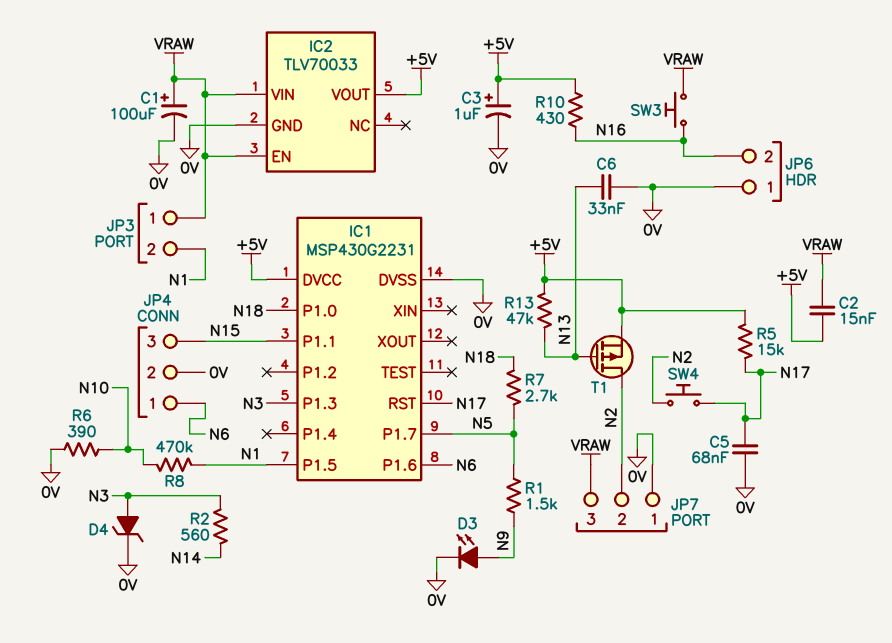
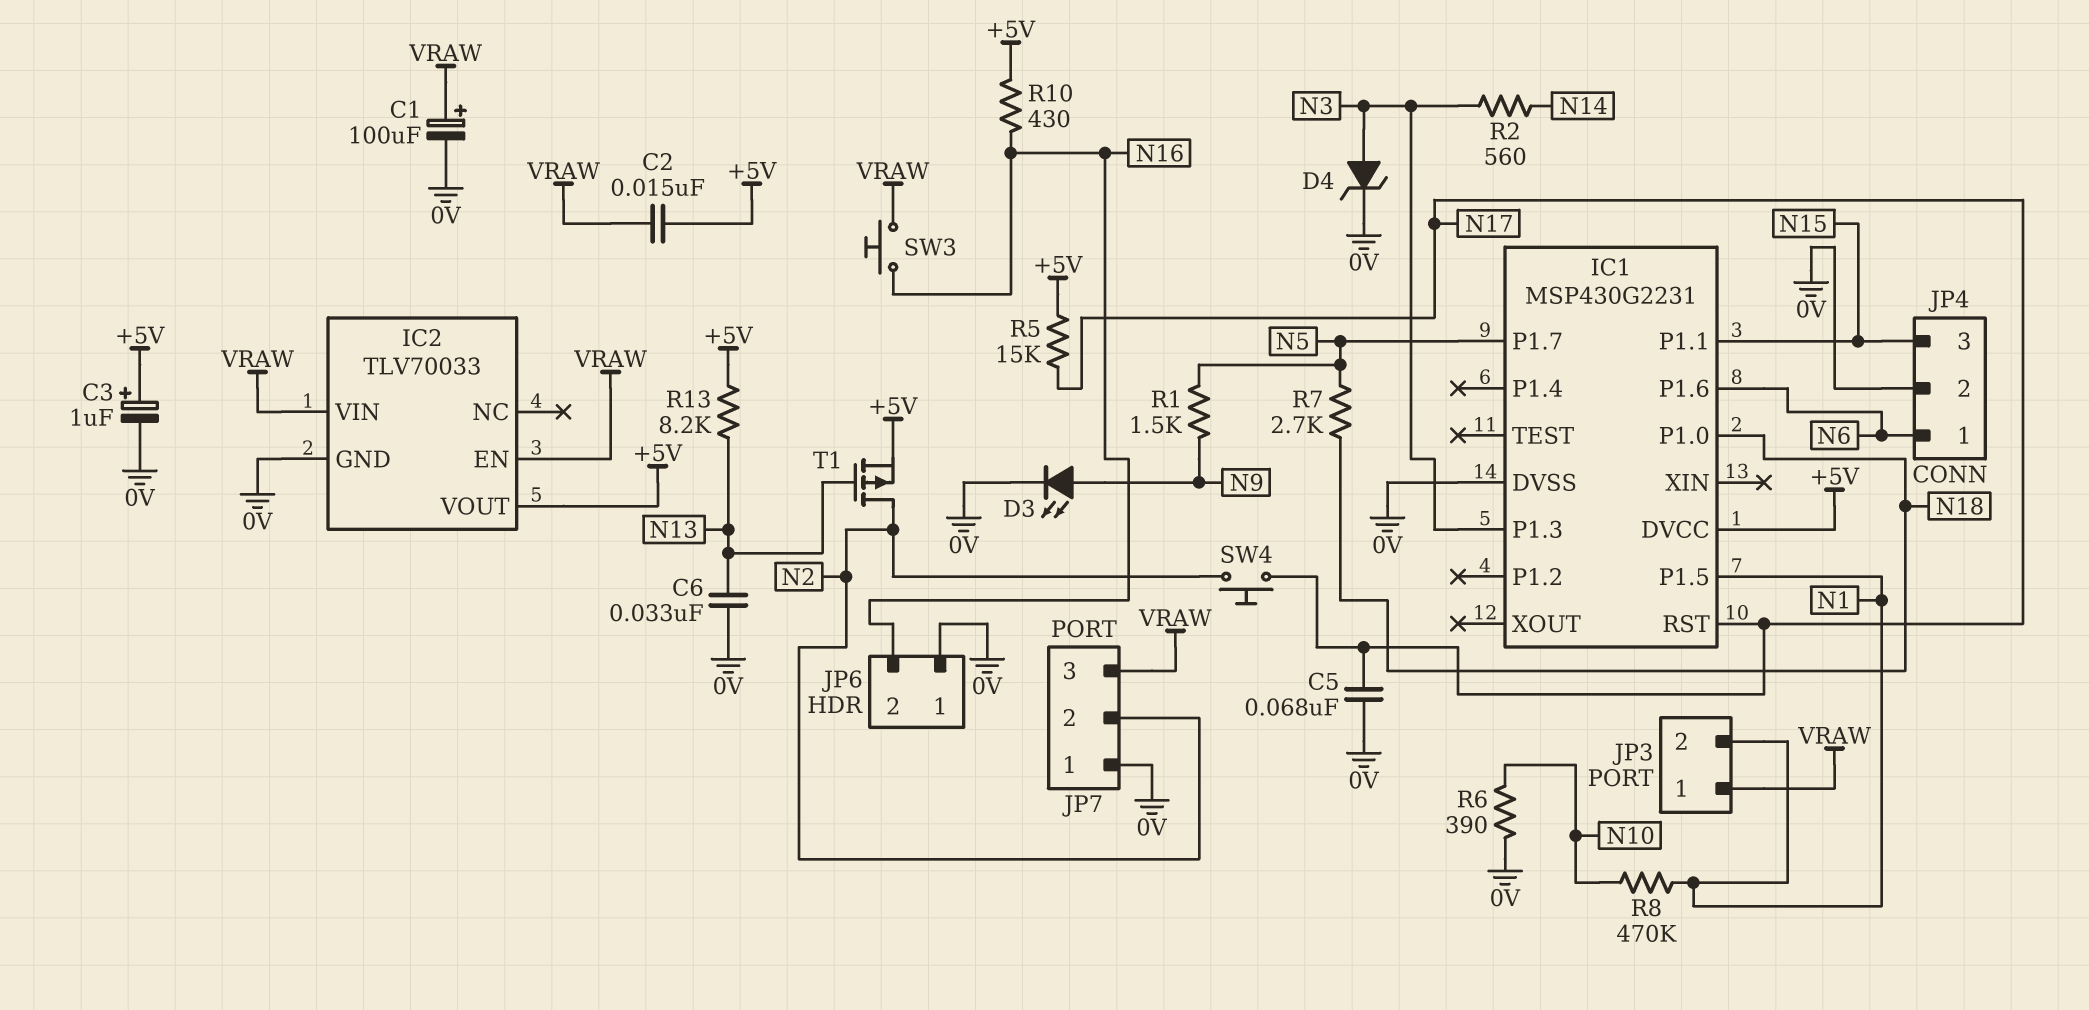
R13: 47k (+5V, N13) -> 8.2k (+5V, N13)

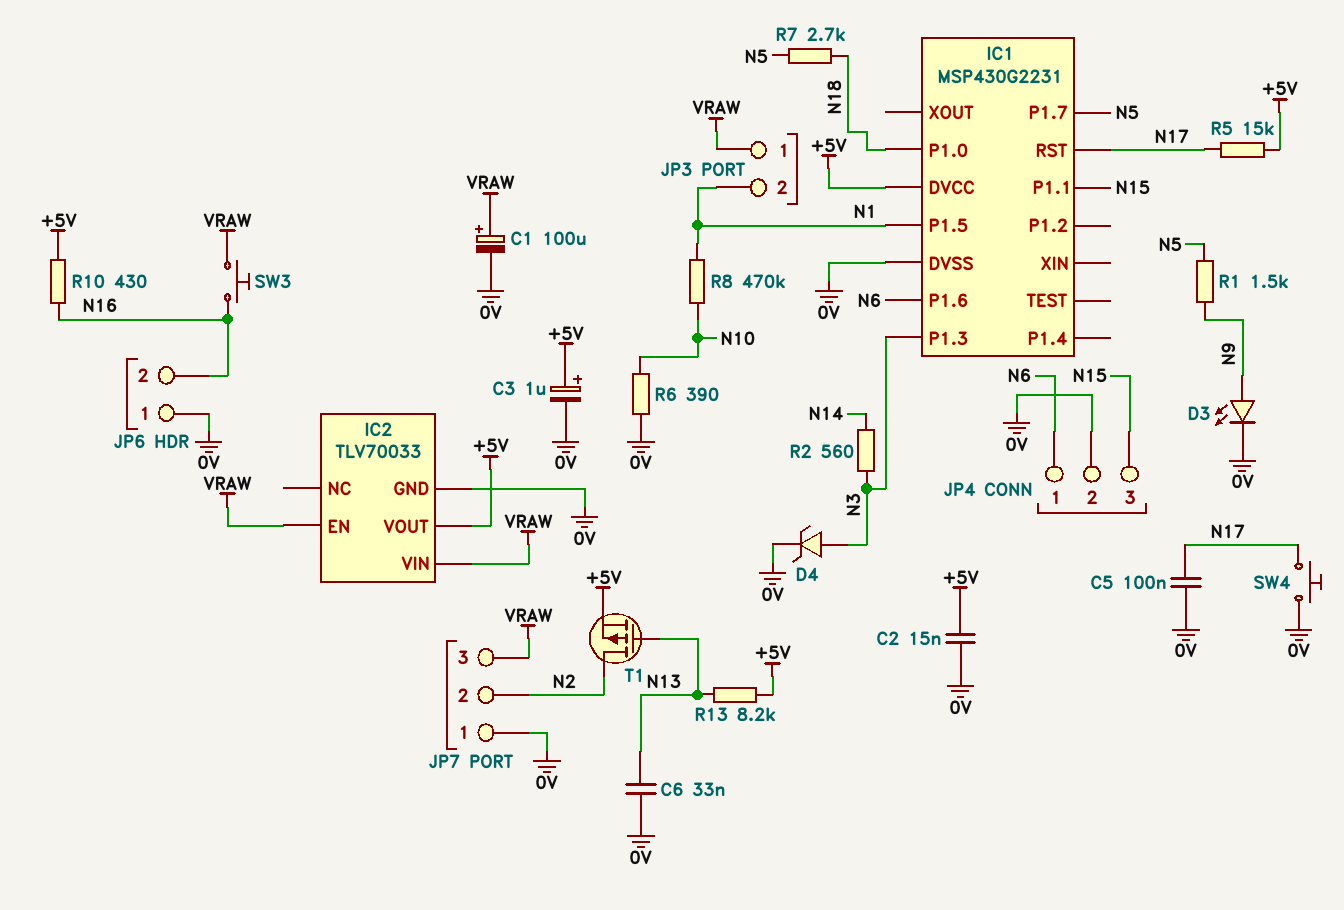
C2: 15nF (+5V, VRAW) -> 15nF (+5V, 0V)
C5: 68nF (0V, N17) -> 100nF (0V, N17)
SW4: button (N2, N17) -> button (0V, N17)

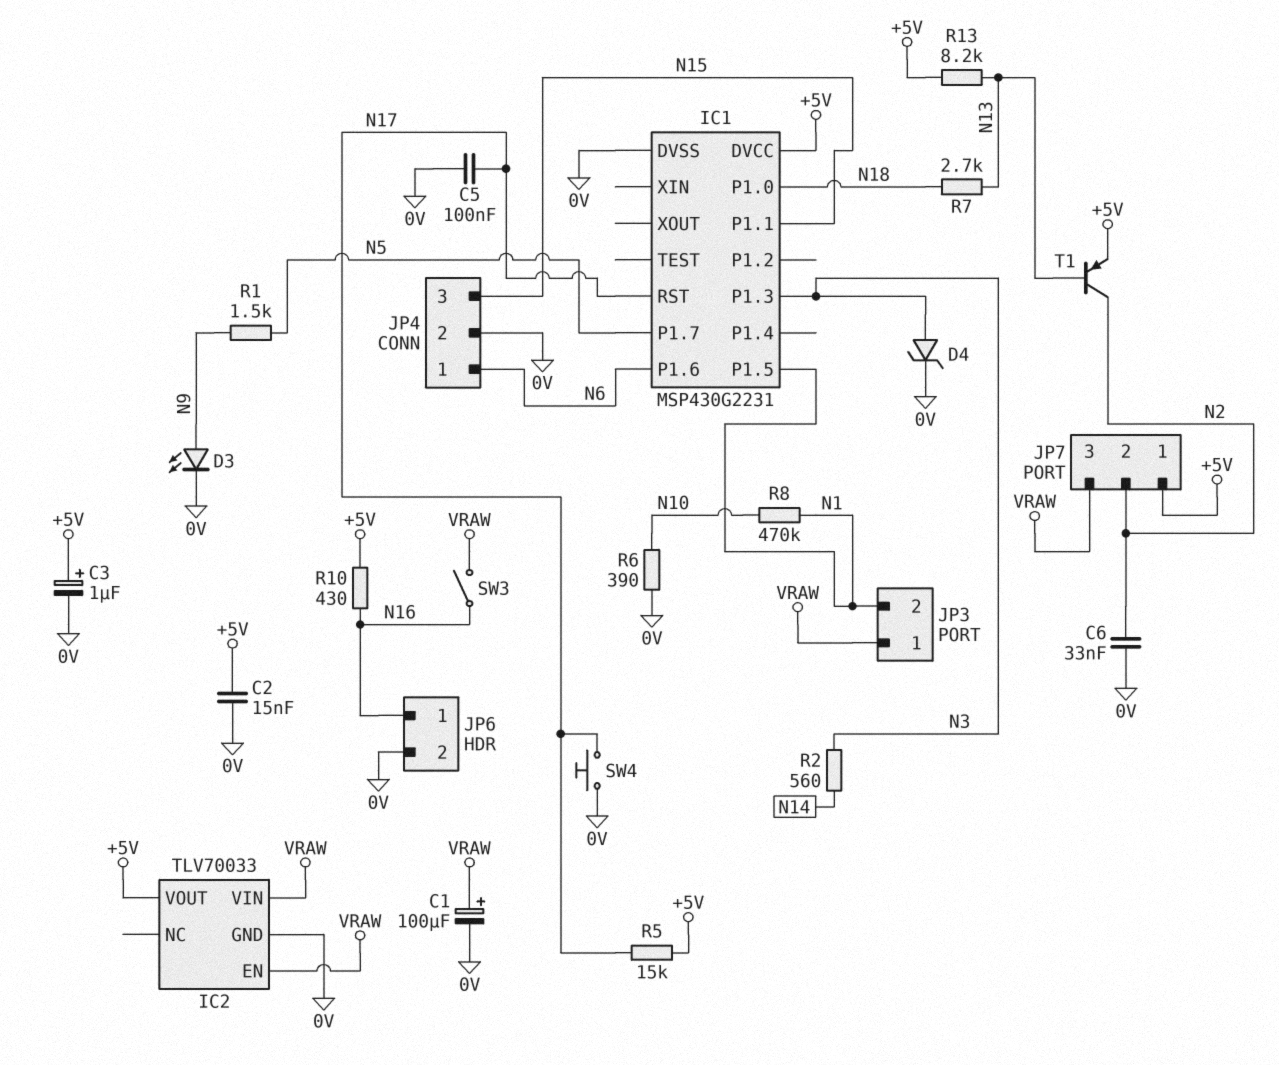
C6: 33nF (0V, N13) -> 33nF (0V, N2)
JP6 pin 1: 0V -> N16
JP6 pin 2: N16 -> 0V
JP7 pin 1: 0V -> +5V
R7: 2.7k (N5, N18) -> 2.7k (N13, N18)
SW3: button (N16, VRAW) -> switch (N16, VRAW)
T1: PMOS (G N13, D N2, S +5V) -> PNP (B N13, C N2, E +5V)

